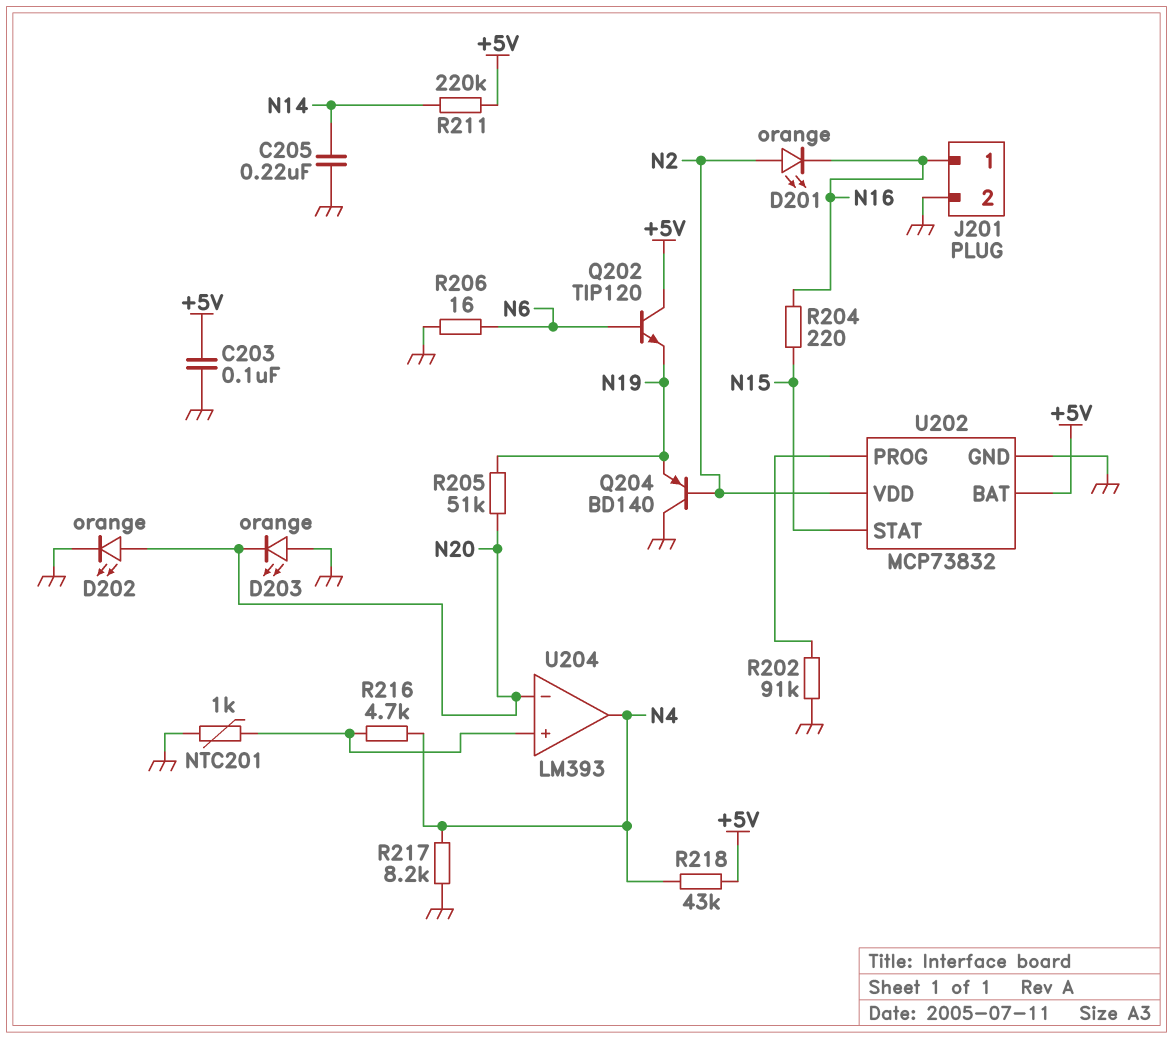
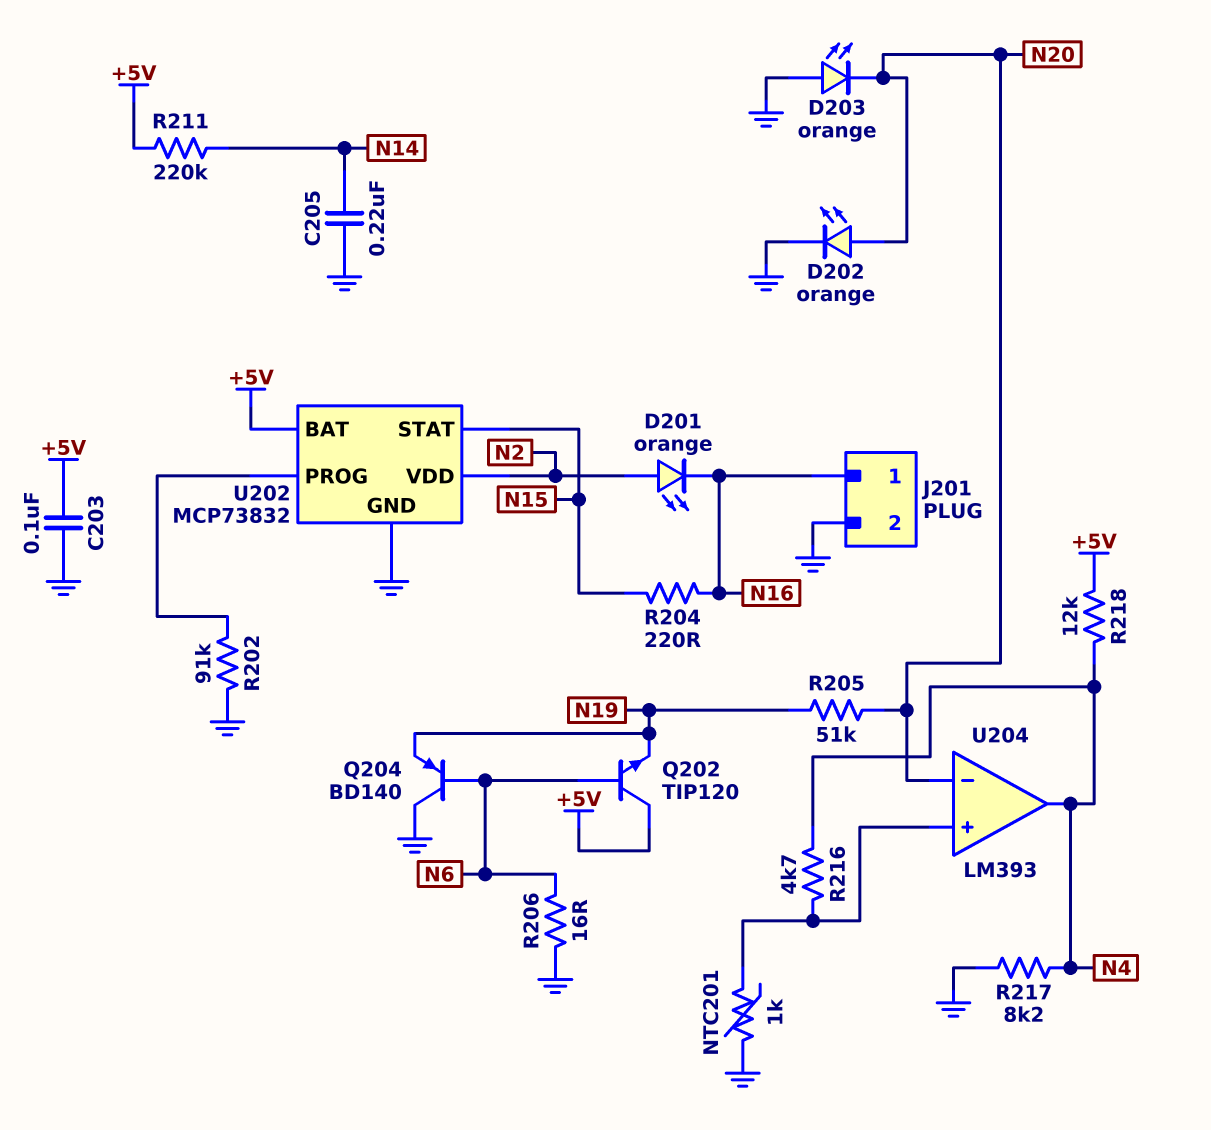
Q204: PNP BD140 (B N2, C GND, E N19) -> PNP BD140 (B N6, C GND, E N19)
R218: 43k (+5V, N4) -> 12k (+5V, N4)

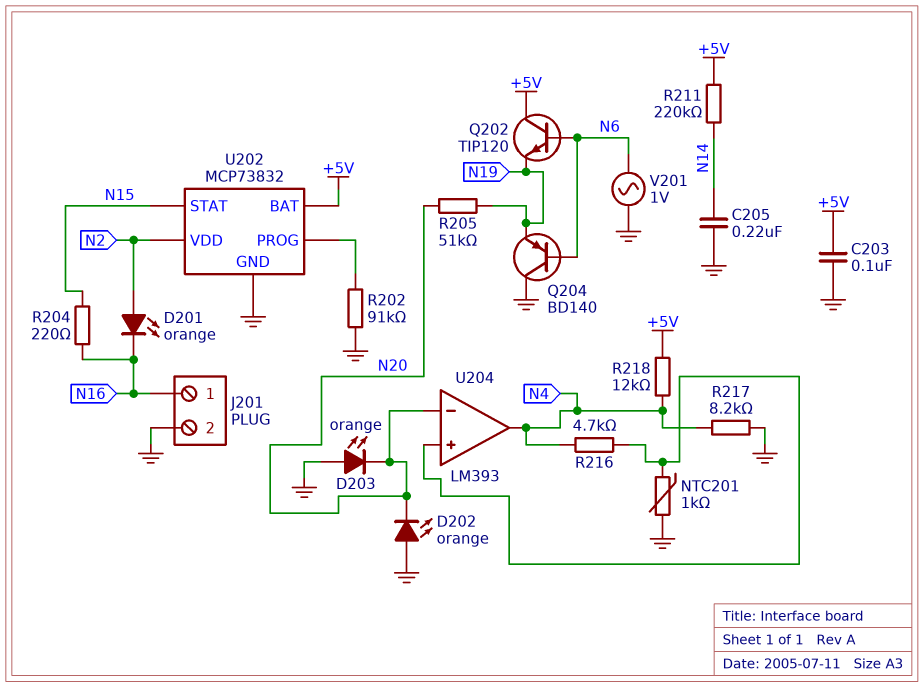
D202: LED orange (A N20, K GND) -> LED orange (A GND, K N20)
R206: 16 (GND, N6) -> none
V201: none -> AC 1V (GND, N6)

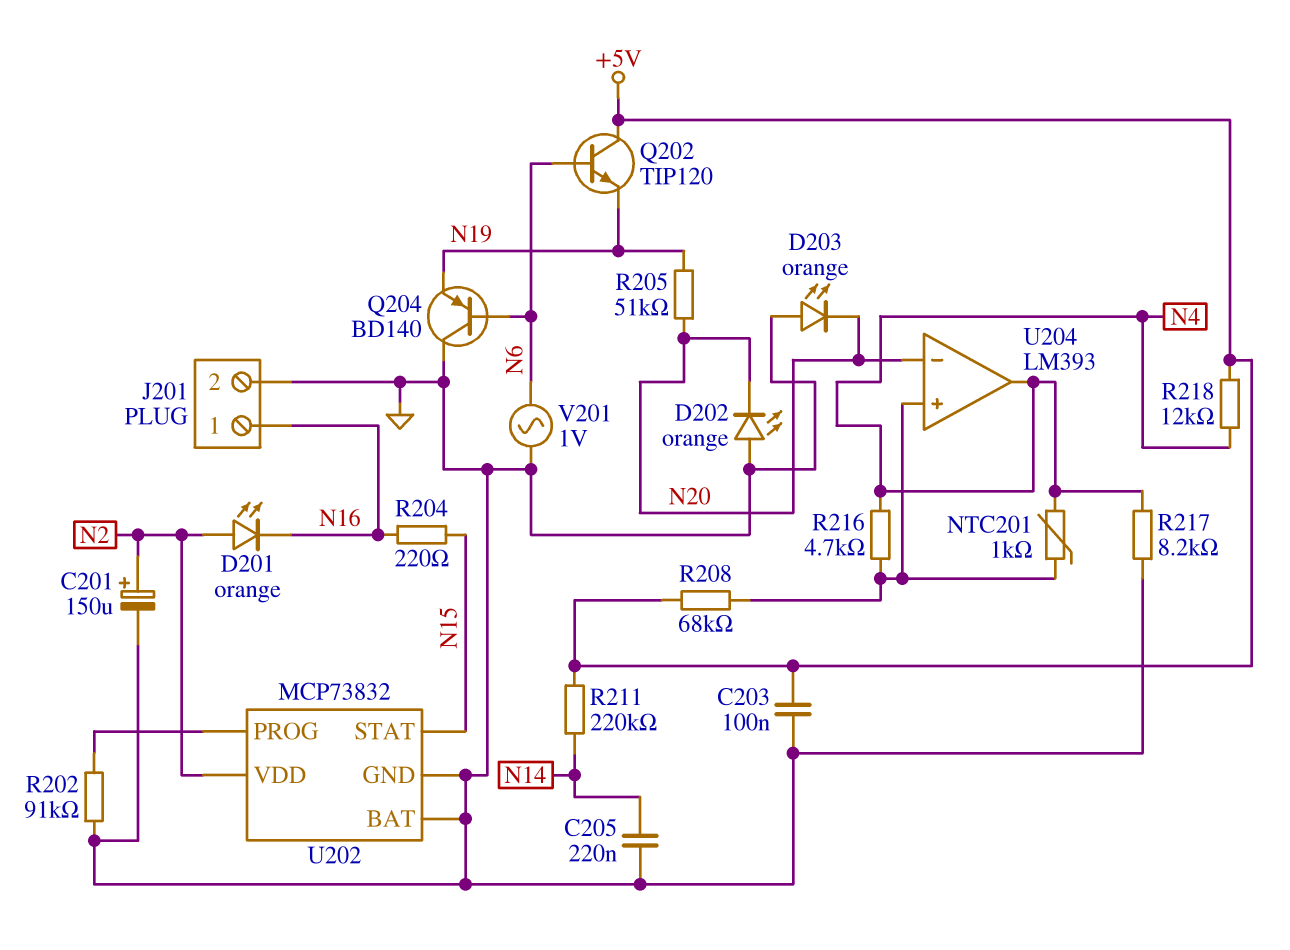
C201: none -> 150uF (plus N2, minus GND)
NTC201: 1k (GND, U204/in+) -> 1k (N4, U204/in+)
R208: none -> 68k (+5V, U204/in+)
U202 pin BAT: +5V -> GND

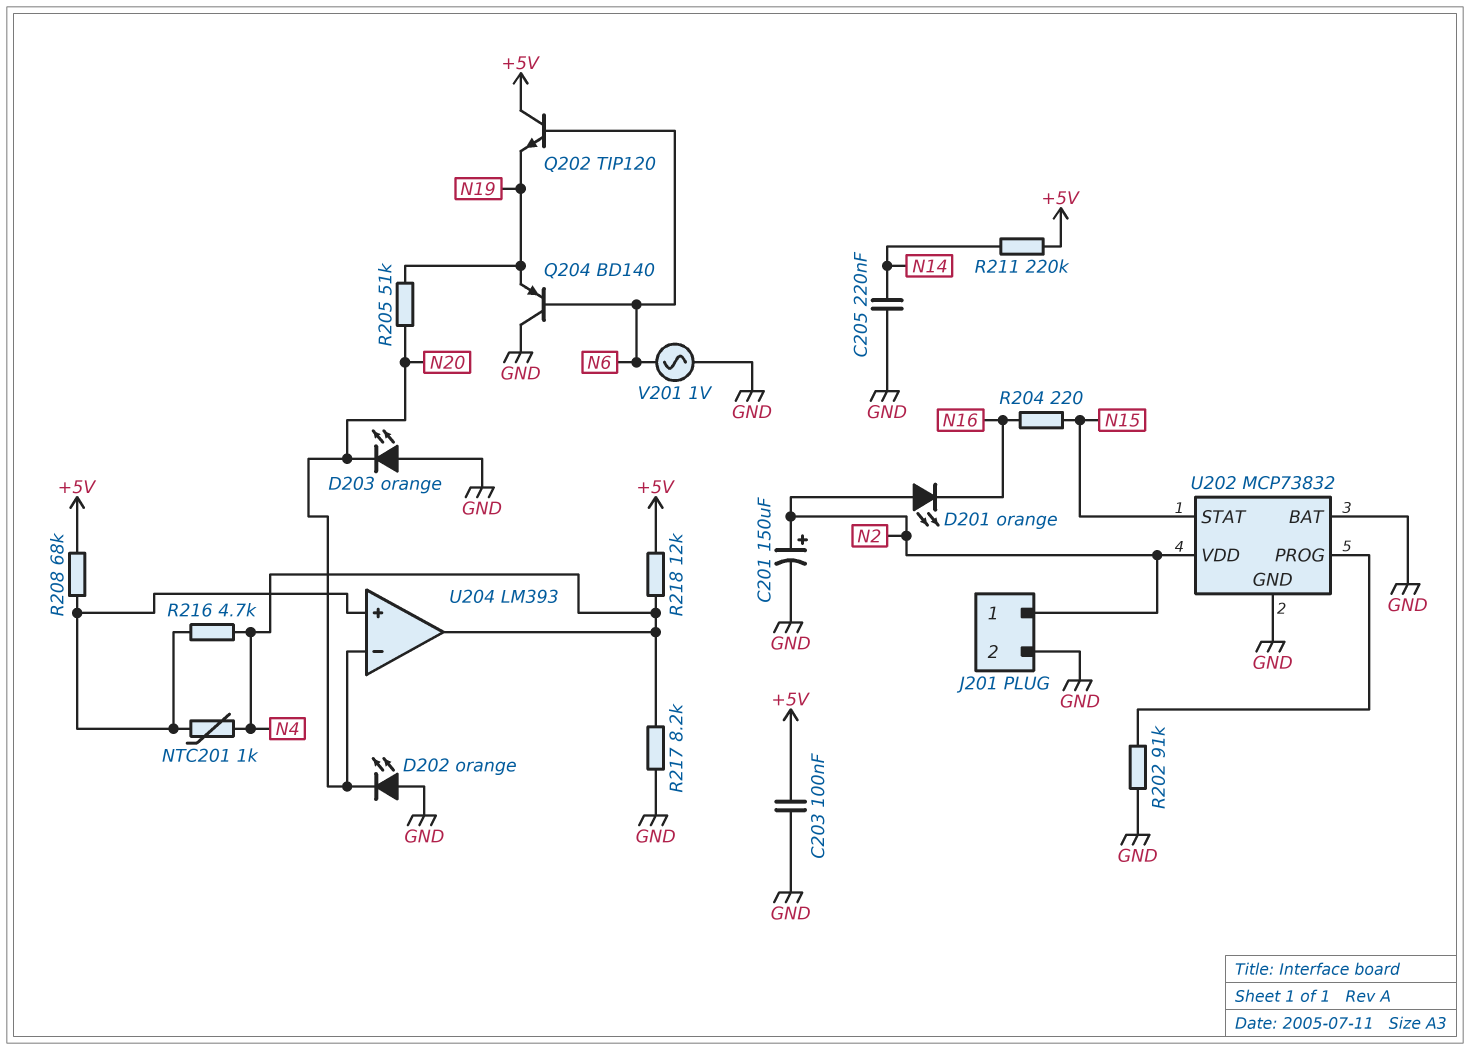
J201 pin 1: N16 -> N2

